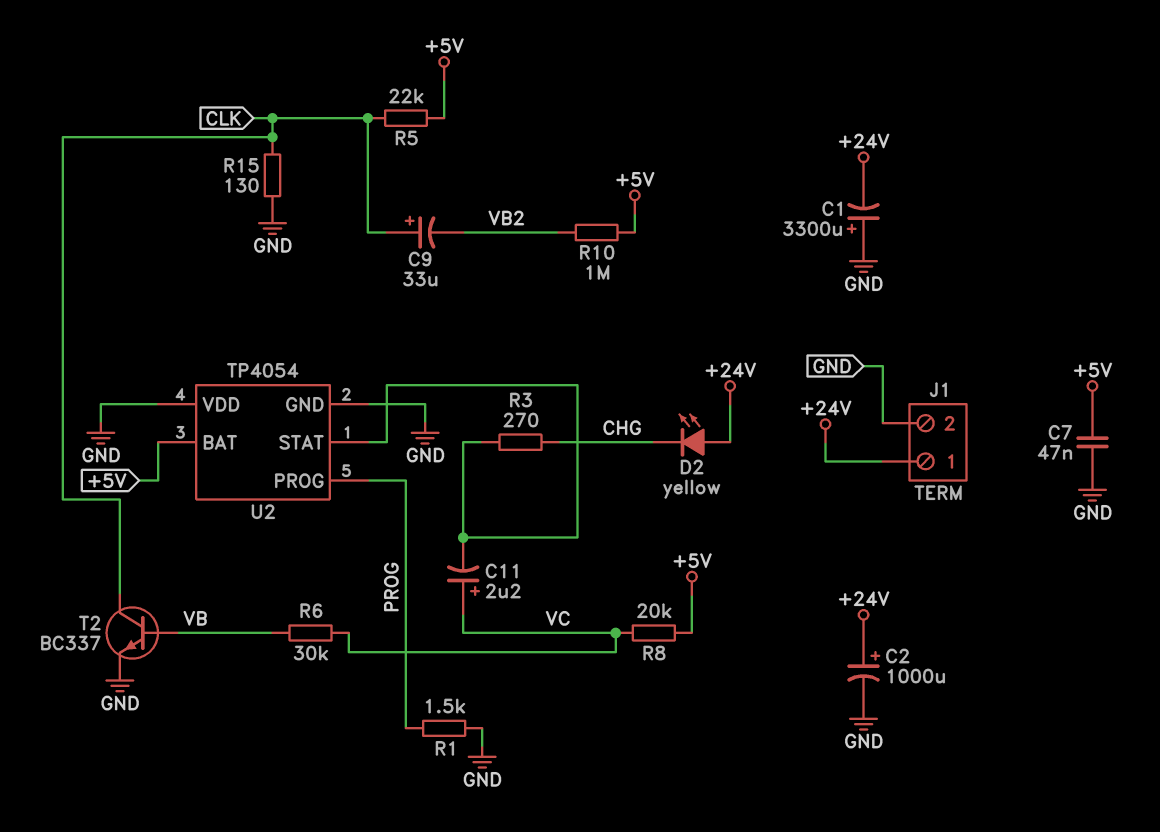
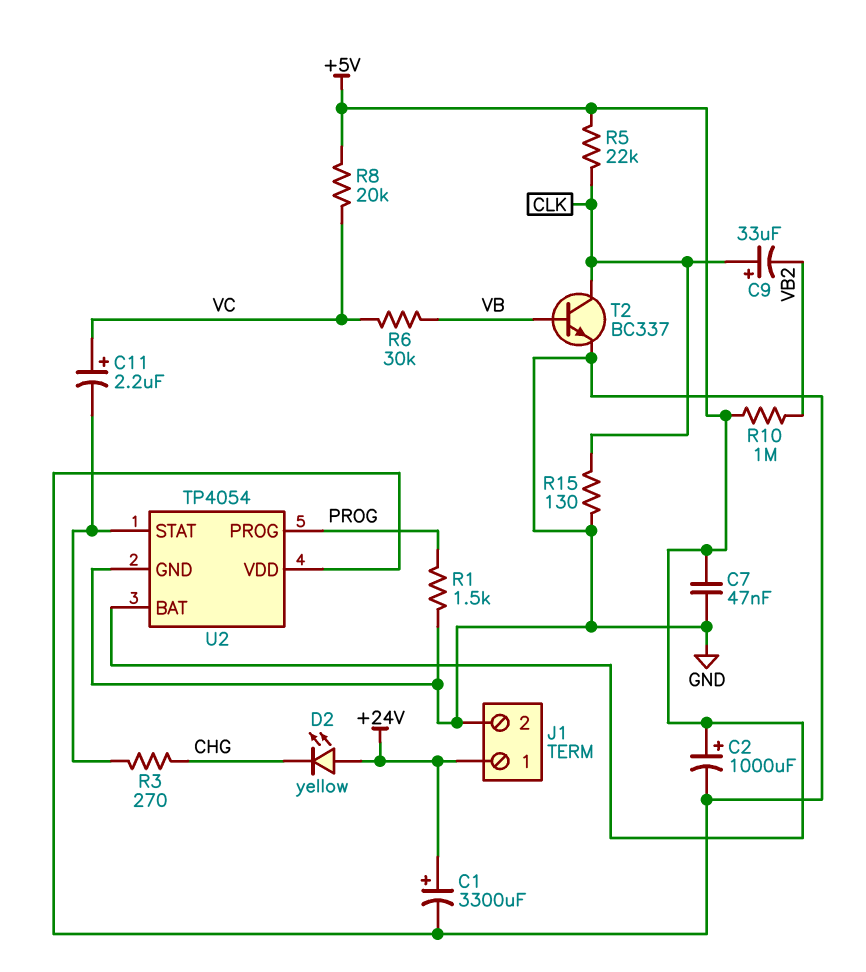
C1: 3300uF (plus GND, minus +24V) -> 3300uF (plus +24V, minus GND)
C2: 1000uF (plus +24V, minus GND) -> 1000uF (plus +5V, minus GND)

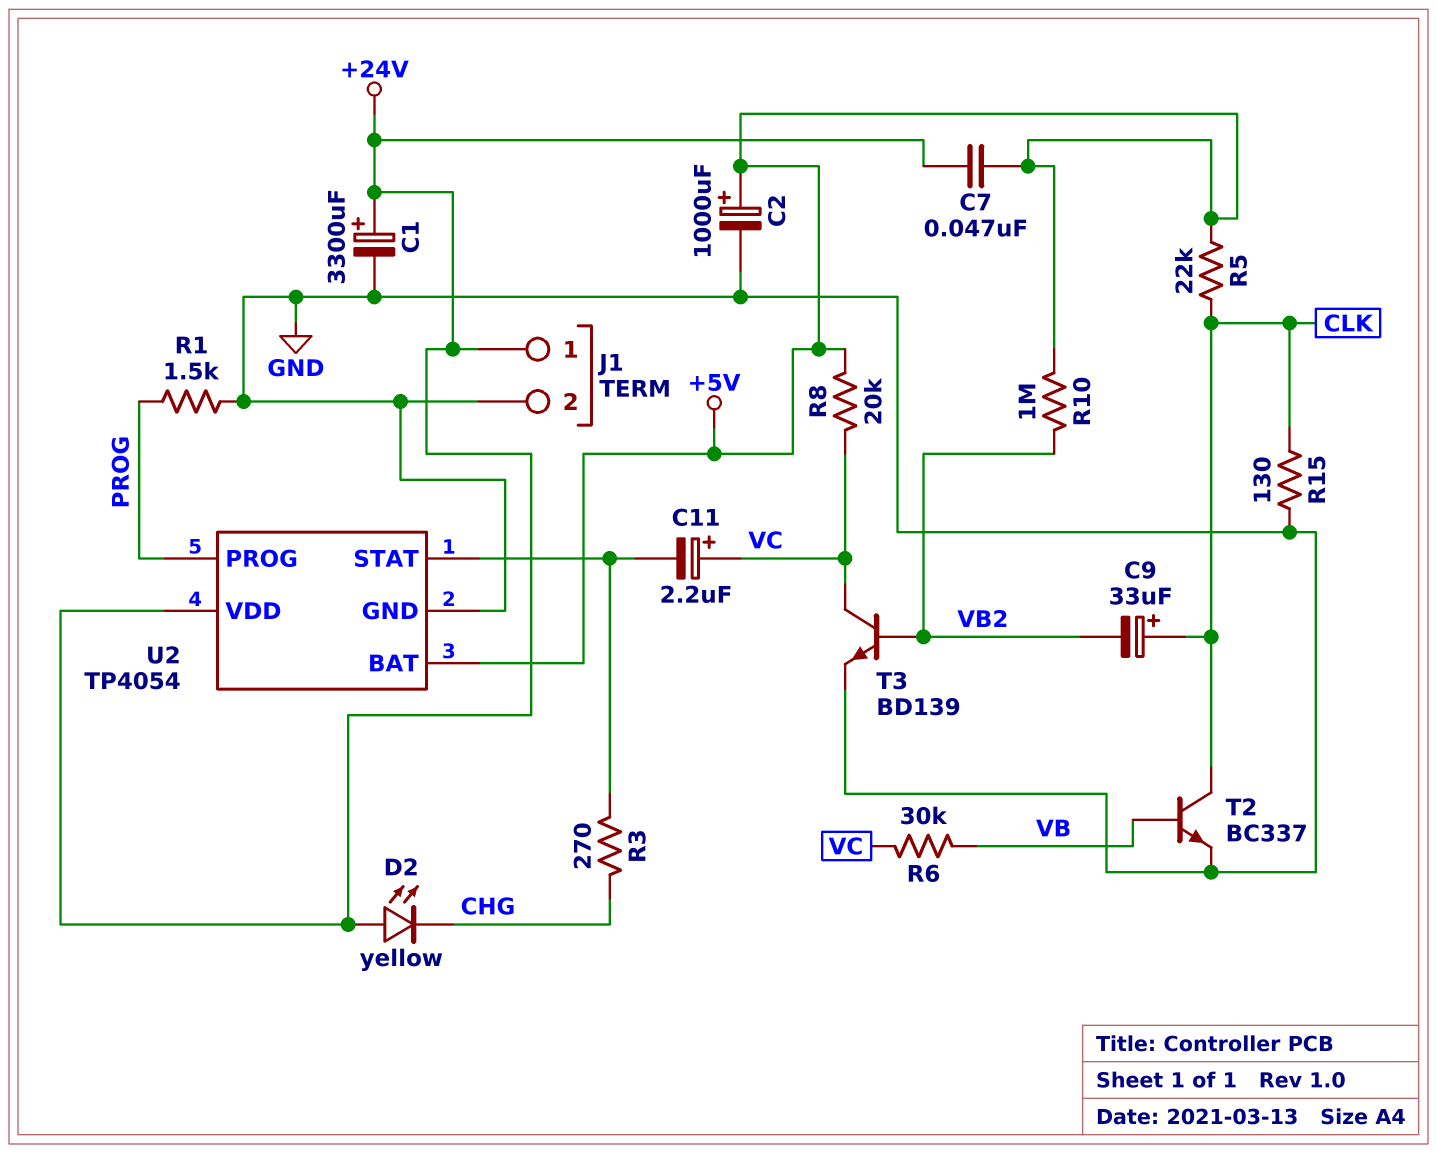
C7: 47nF (+5V, GND) -> 47nF (+5V, +24V)
T3: none -> NPN BD139 (B VB2, C VC, E GND)
U2 pin VDD: GND -> +24V

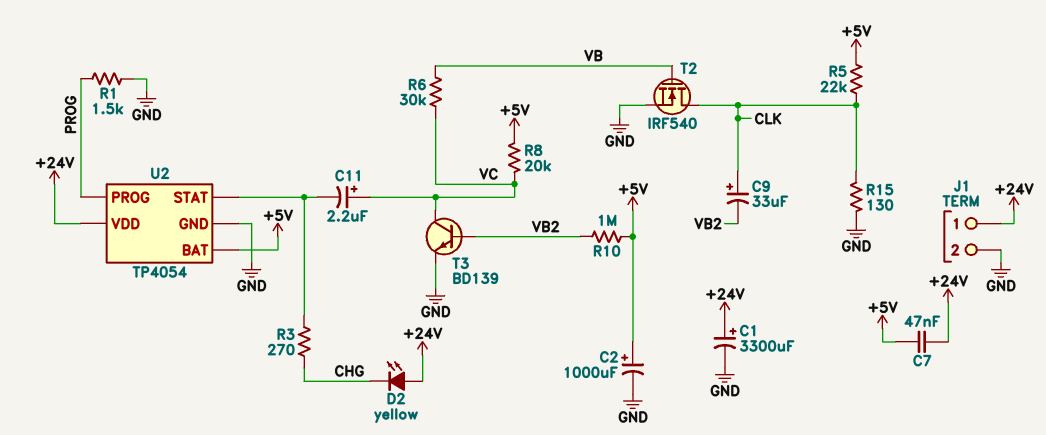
T2: NPN BC337 (B VB, C CLK, E GND) -> NMOS IRF540 (G VB, D CLK, S GND)

